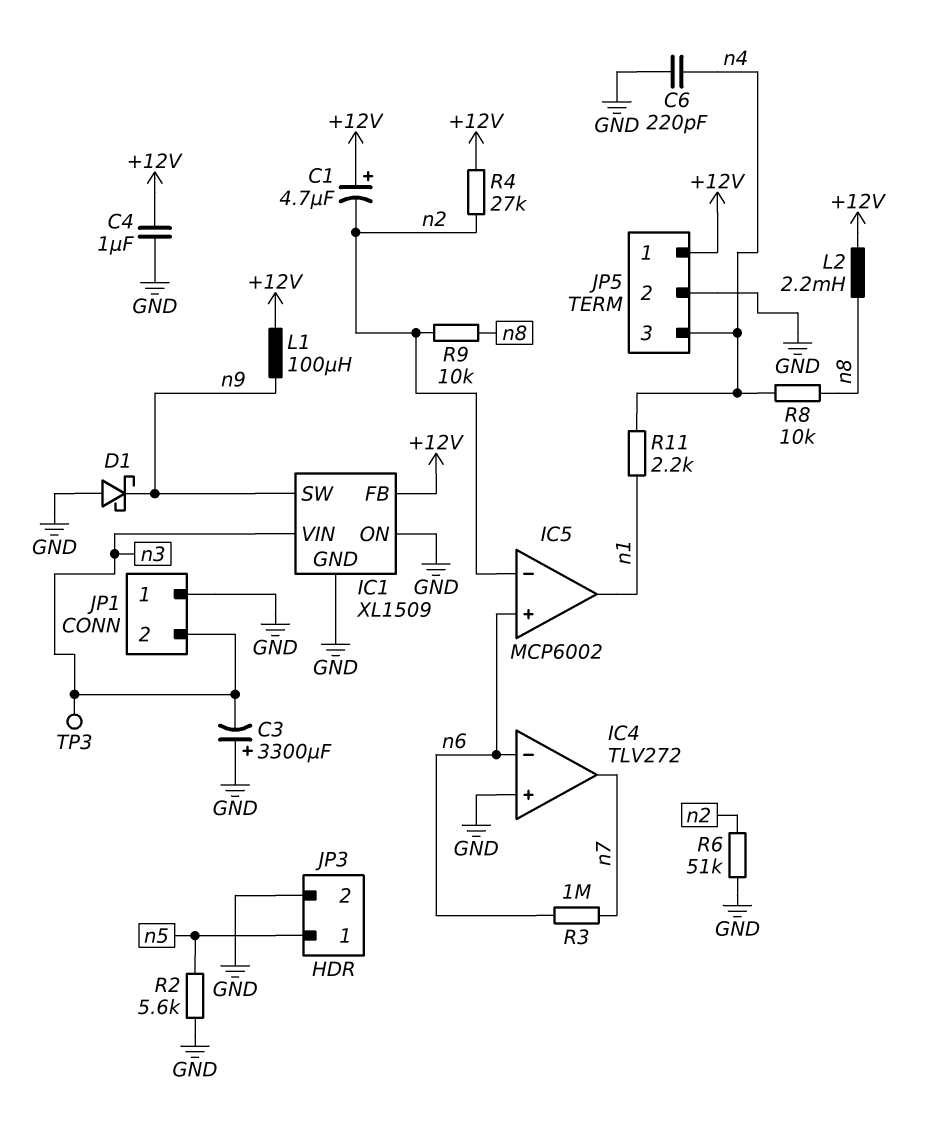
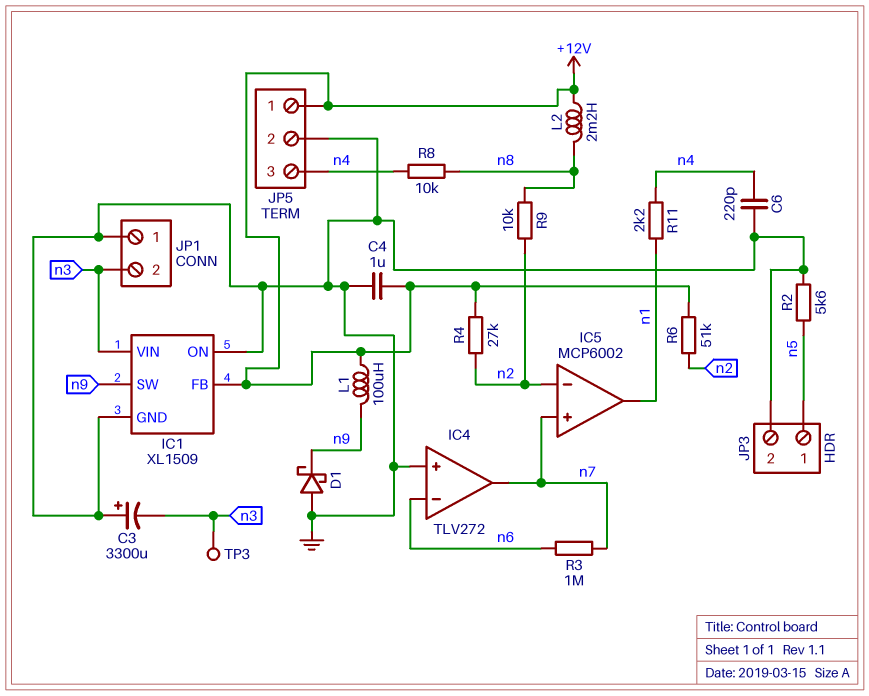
C1: 4.7uF (plus +12V, minus n2) -> none
IC5 pin in+: n6 -> n7
R6: 51k (GND, n2) -> 51k (+12V, n2)

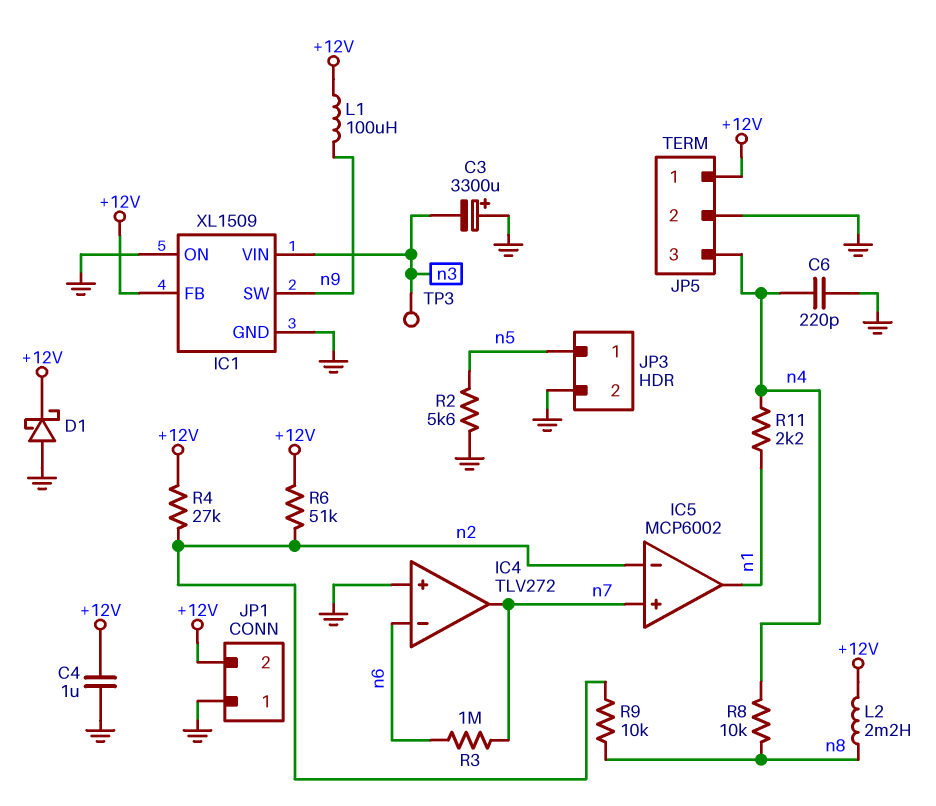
D1: schottky (A GND, K n9) -> schottky (A GND, K +12V)
JP1 pin 2: n3 -> +12V

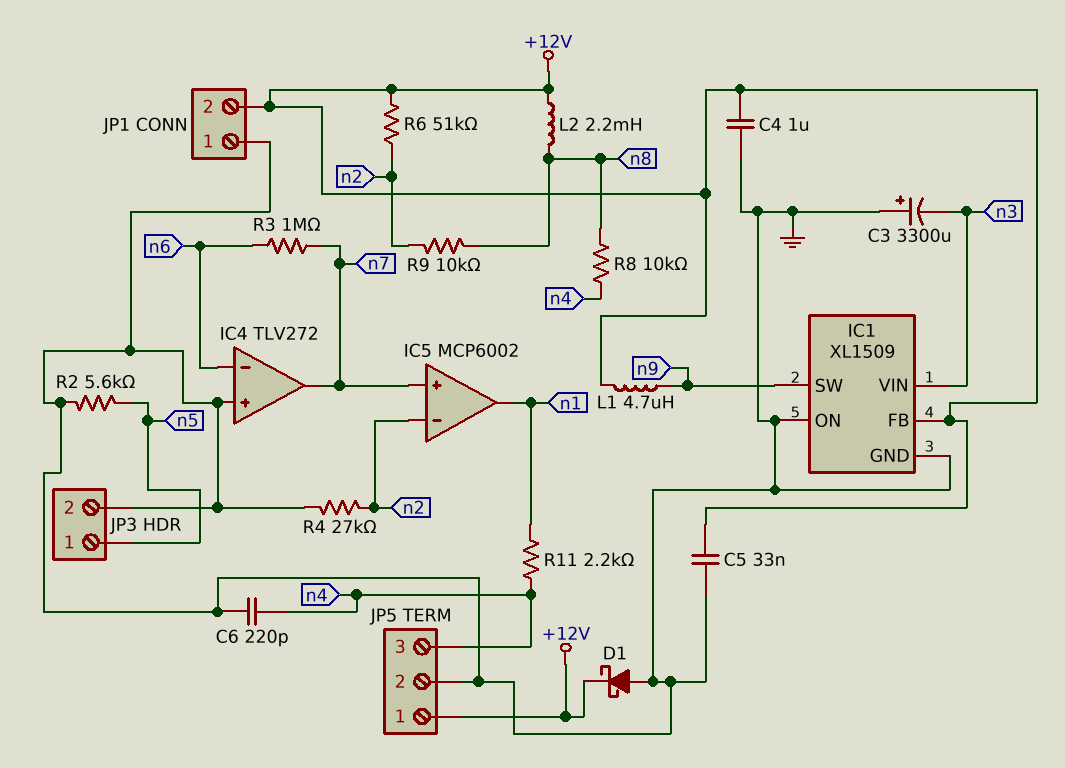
C5: none -> 33nF (+12V, GND)
L1: 100uH (+12V, n9) -> 4.7uH (+12V, n9)
R4: 27k (+12V, n2) -> 27k (GND, n2)
TP3: test point (n3) -> none

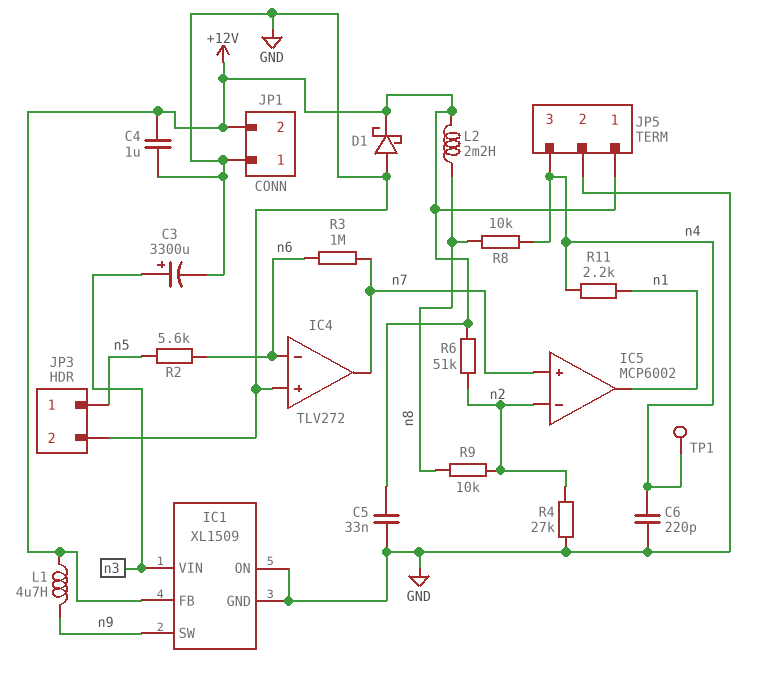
C3: 3300uF (plus GND, minus n3) -> 3300uF (plus n3, minus GND)
R2: 5.6k (GND, n5) -> 5.6k (n5, n6)
TP1: none -> test point (n4)

